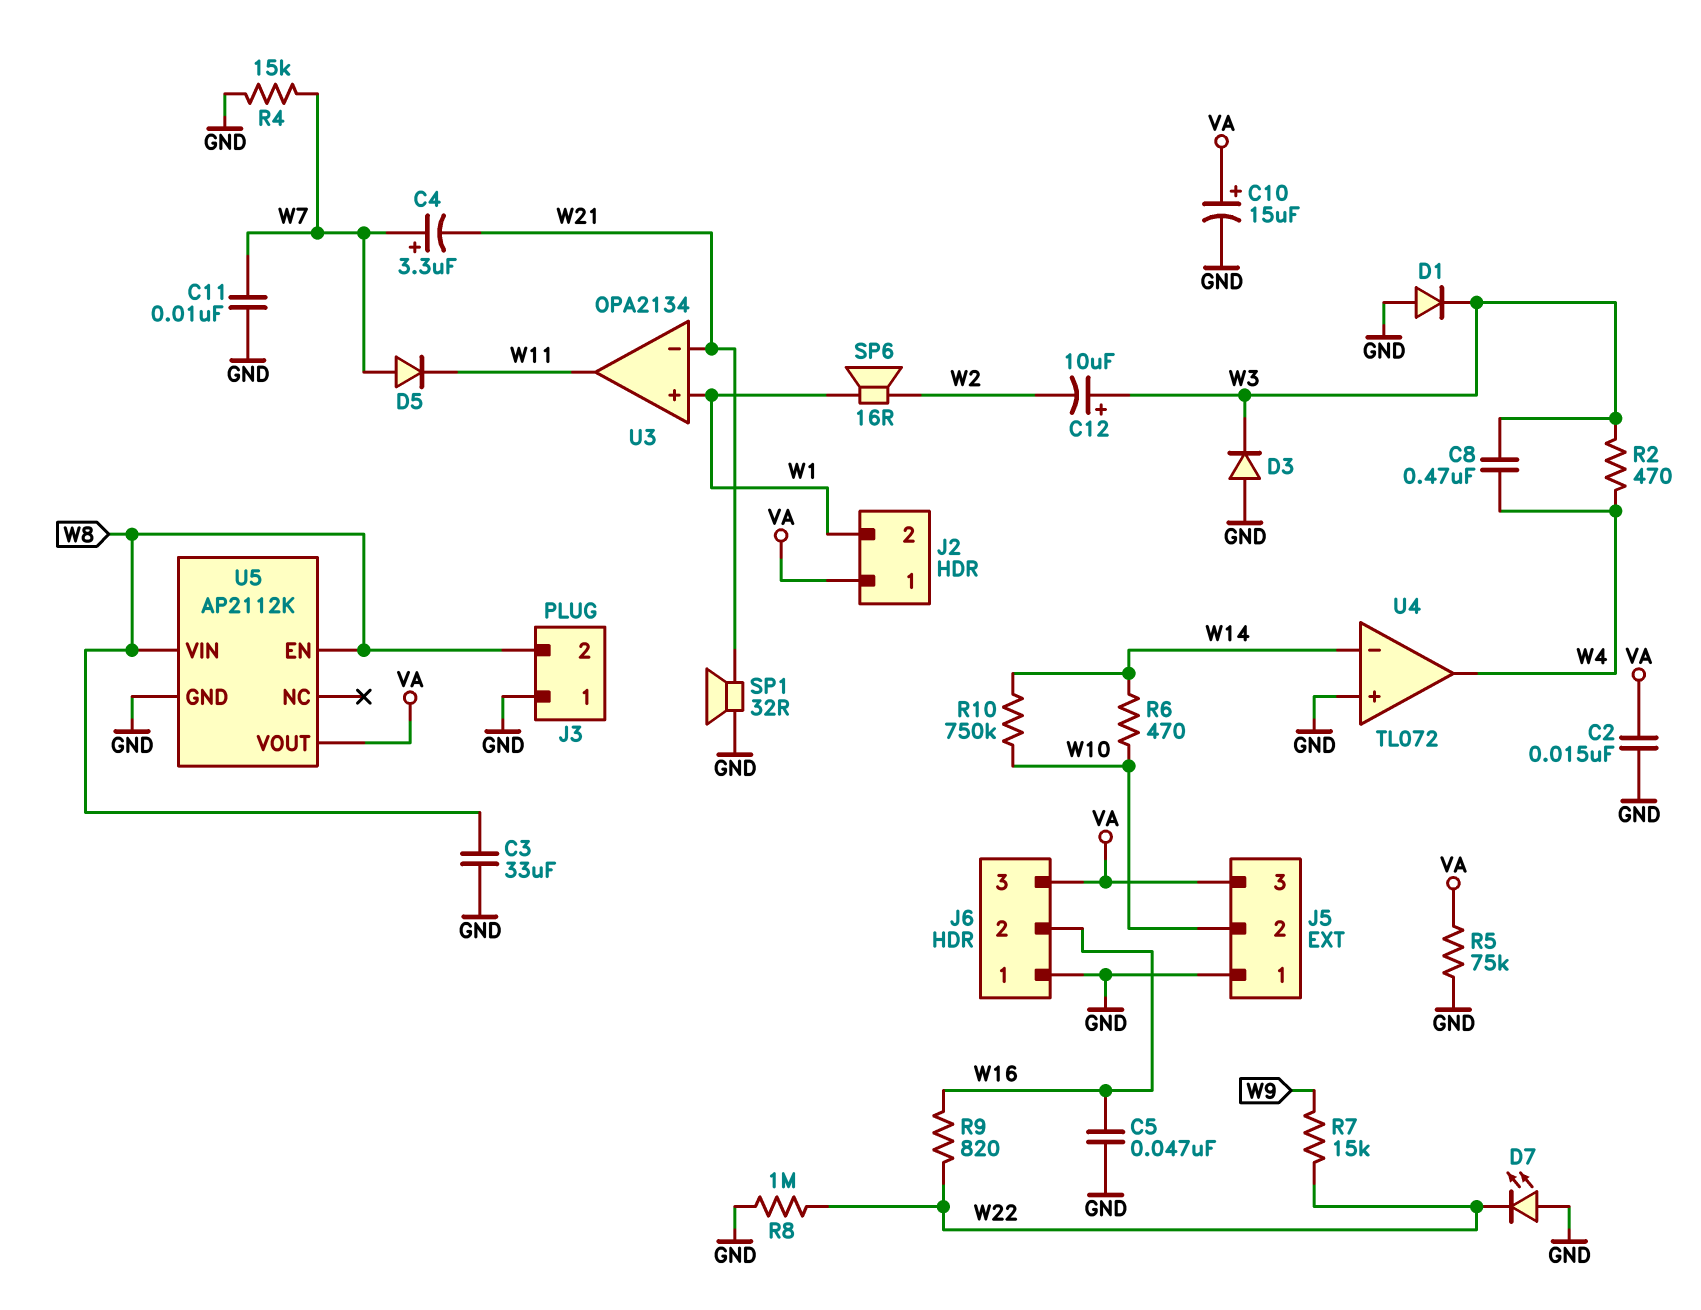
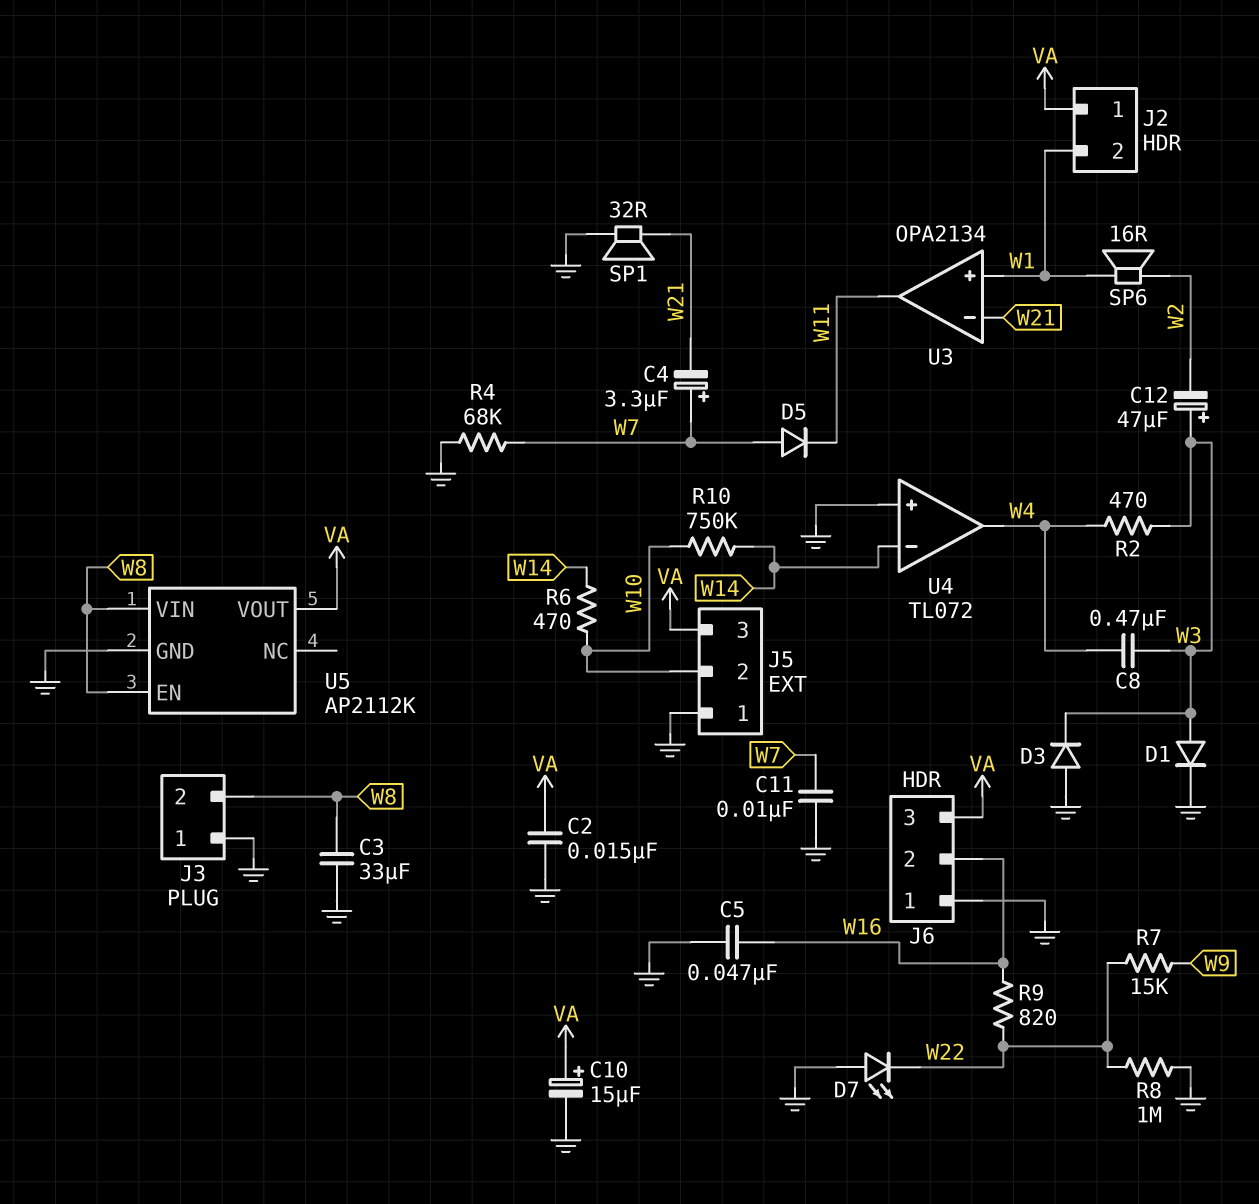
C12: 10uF (plus W3, minus W2) -> 47uF (plus W3, minus W2)
D1: diode (A GND, K W3) -> diode (A W3, K GND)
R4: 15k (GND, W7) -> 68k (GND, W7)
R5: 75k (GND, VA) -> none

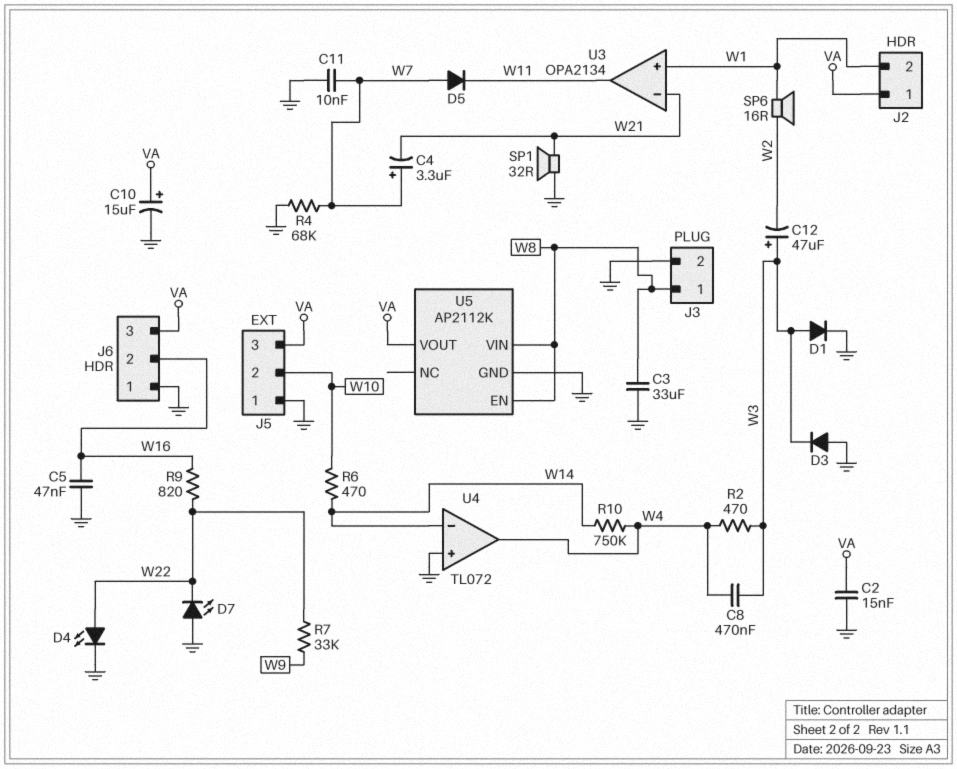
D4: none -> LED (A W22, K GND)
J3 pin 1: GND -> W8
J3 pin 2: W8 -> GND
R7: 15k (W9, W22) -> 33k (W9, W22)
R8: 1M (GND, W22) -> none
R10: 750k (W10, W14) -> 750k (W4, W14)

